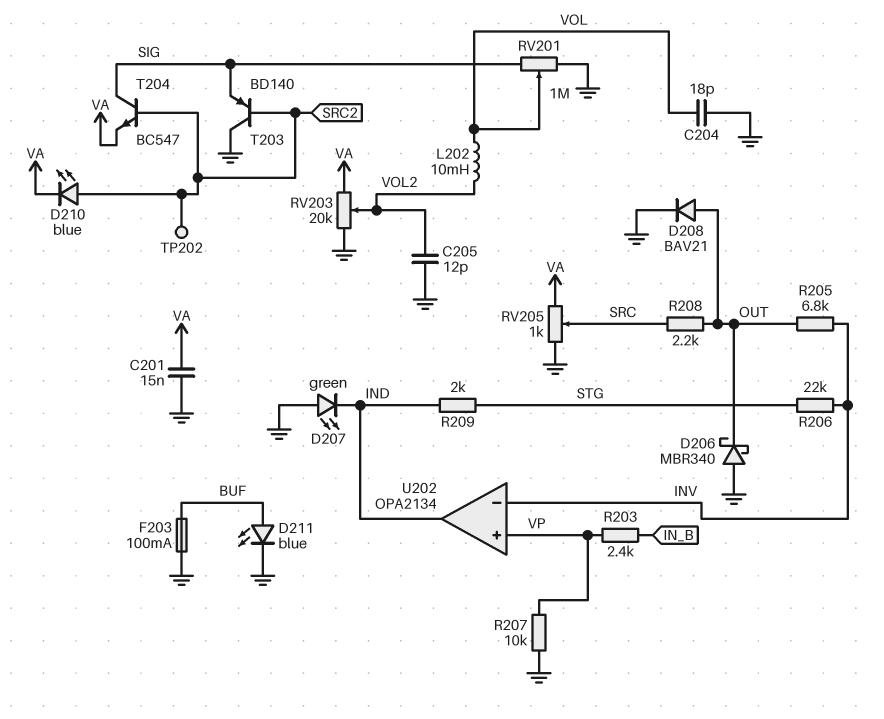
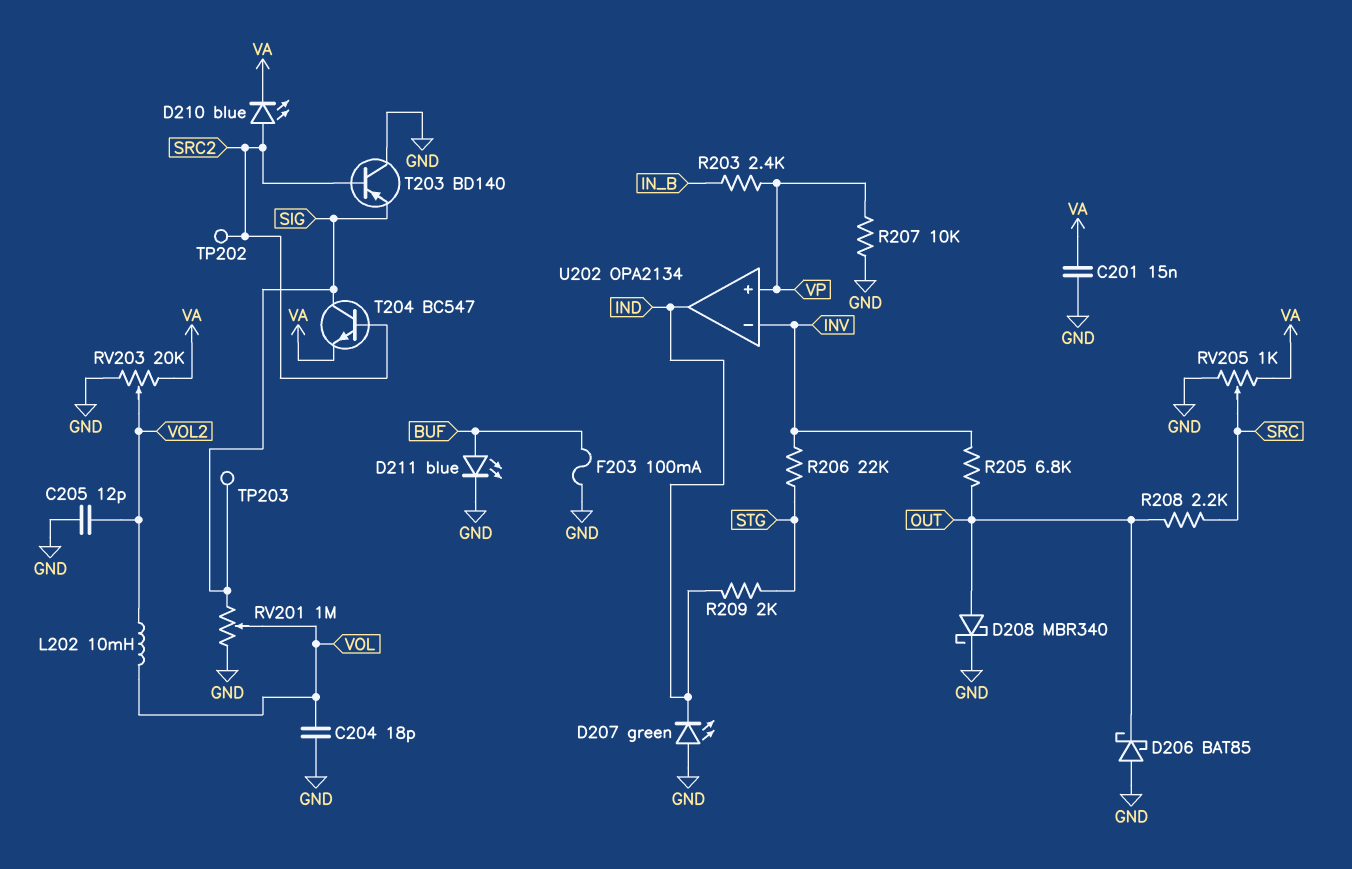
D206: schottky MBR340 (A GND, K OUT) -> schottky BAT85 (A GND, K OUT)
D208: diode BAV21 (A OUT, K GND) -> schottky MBR340 (A OUT, K GND)
TP203: none -> test point (SIG)

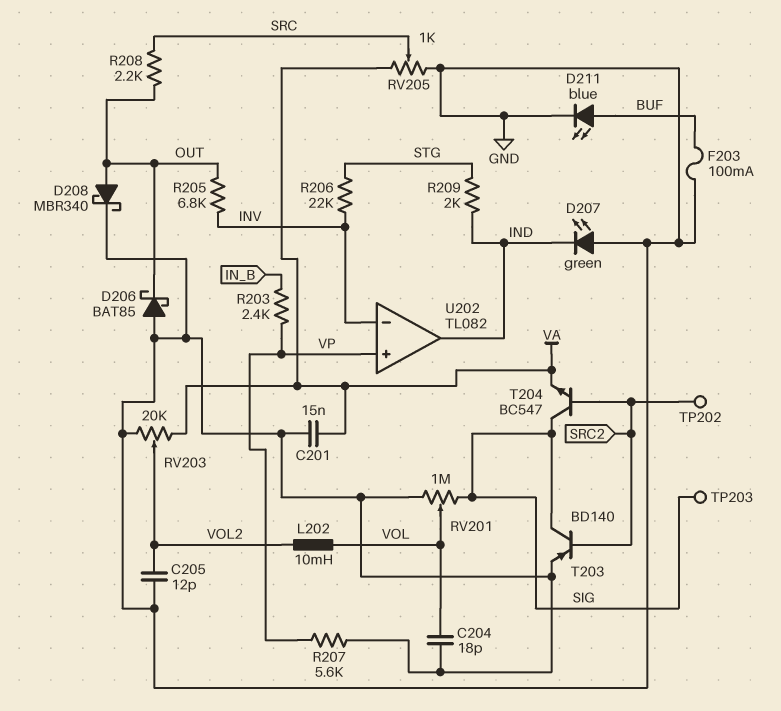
D210: LED blue (A SRC2, K VA) -> none
R207: 10k (GND, VP) -> 5.6k (GND, VP)
T203: PNP BD140 (B SRC2, C GND, E SIG) -> PNP BD140 (B SRC2, C SIG, E GND)
U202: OPA2134 -> TL082

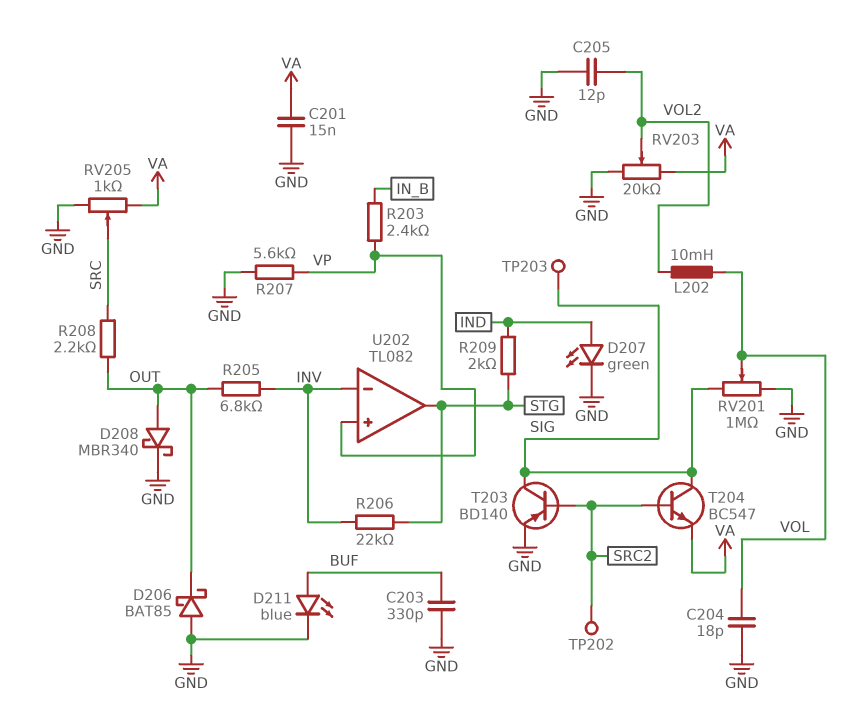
C203: none -> 330pF (BUF, GND)
D207: LED green (A GND, K IND) -> LED green (A IND, K GND)
F203: 100mA (BUF, GND) -> none
U202 pin out: IND -> STG

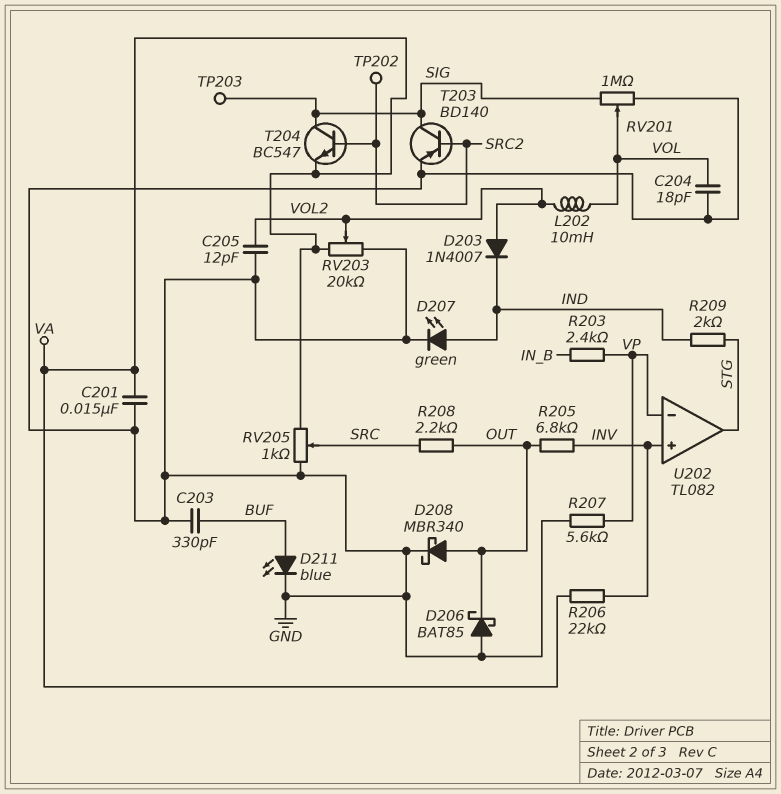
D203: none -> diode 1N4007 (A VOL2, K IND)
R206: 22k (INV, STG) -> 22k (INV, VA)
U202 pin in+: VP -> INV
U202 pin in-: INV -> VP

